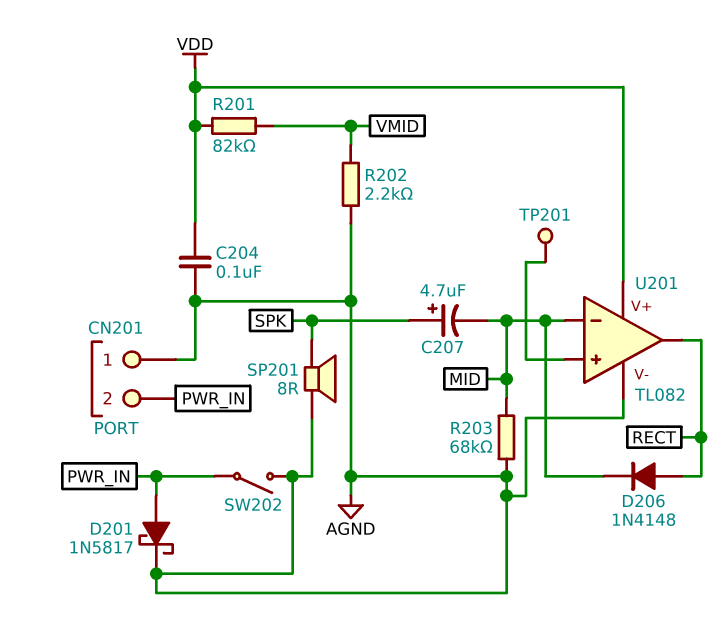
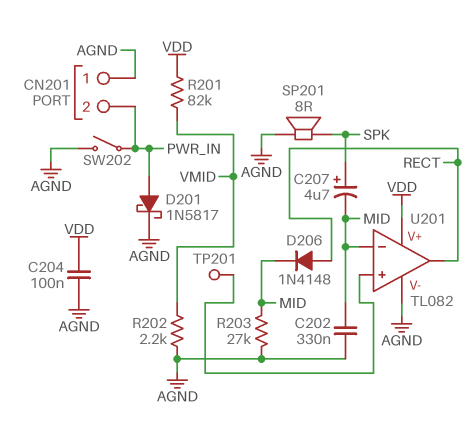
C202: none -> 330nF (AGND, MID)
R203: 68k (AGND, MID) -> 27k (AGND, MID)

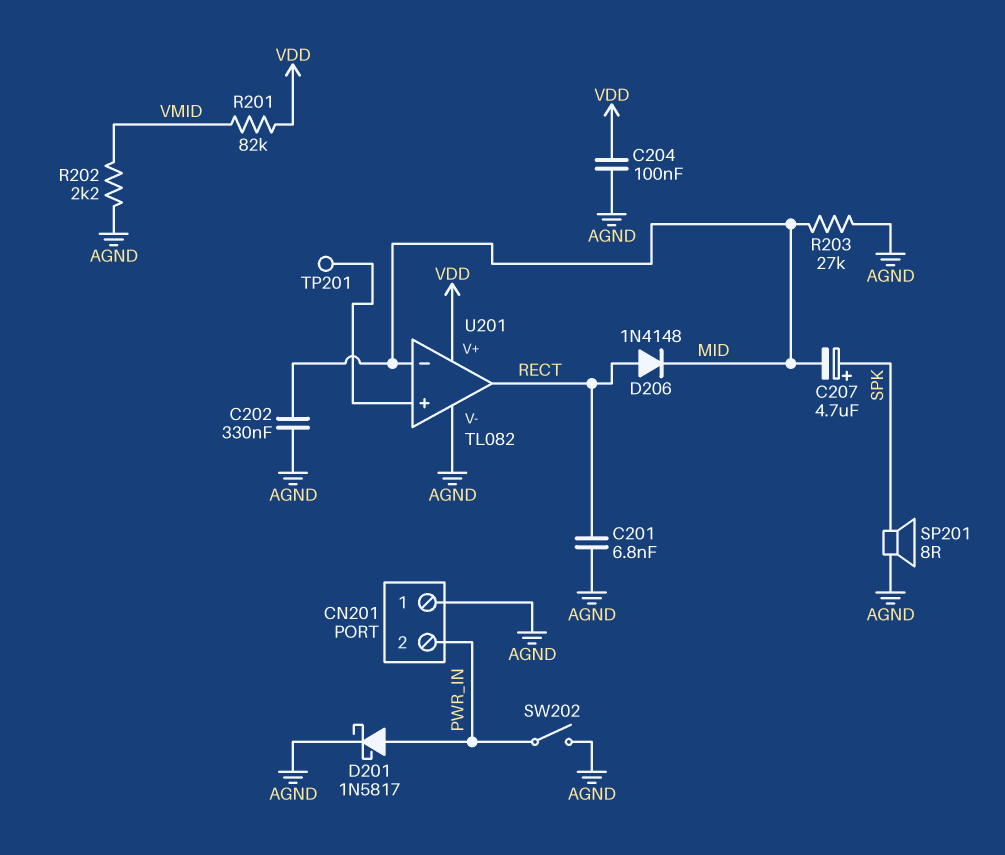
C201: none -> 6.8nF (AGND, RECT)

